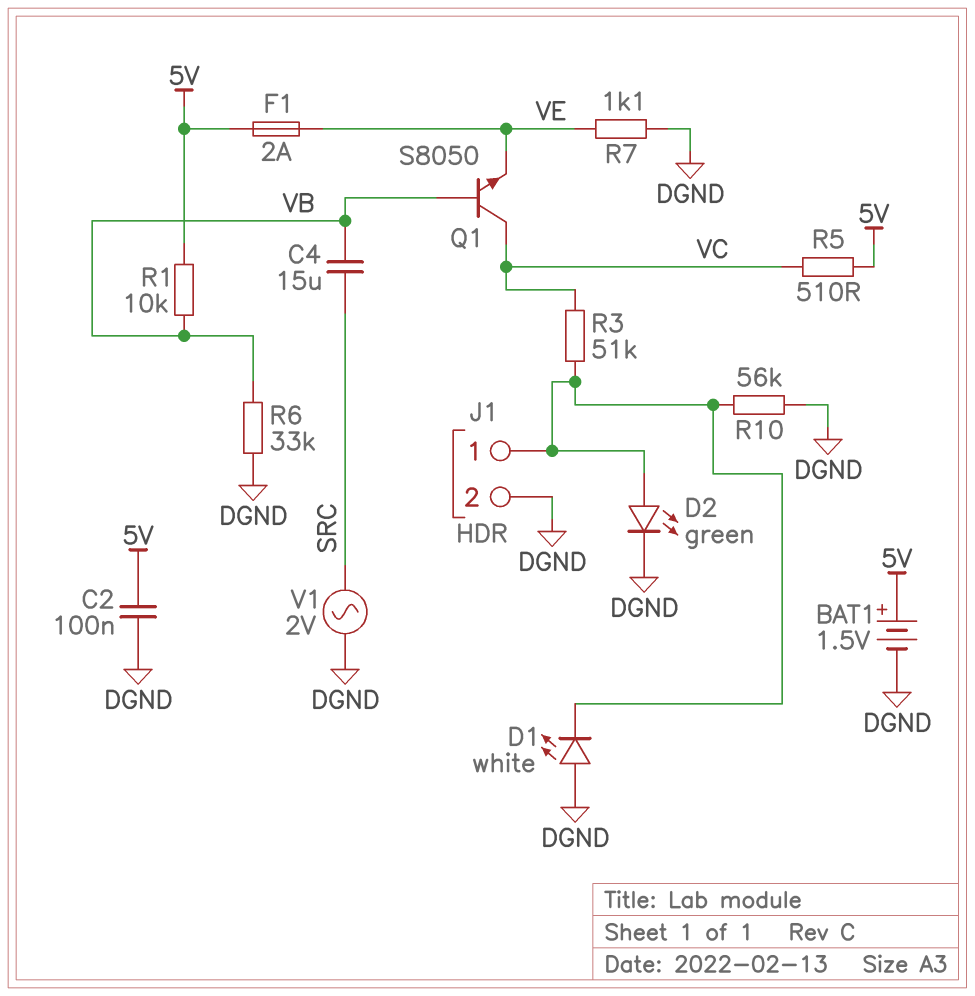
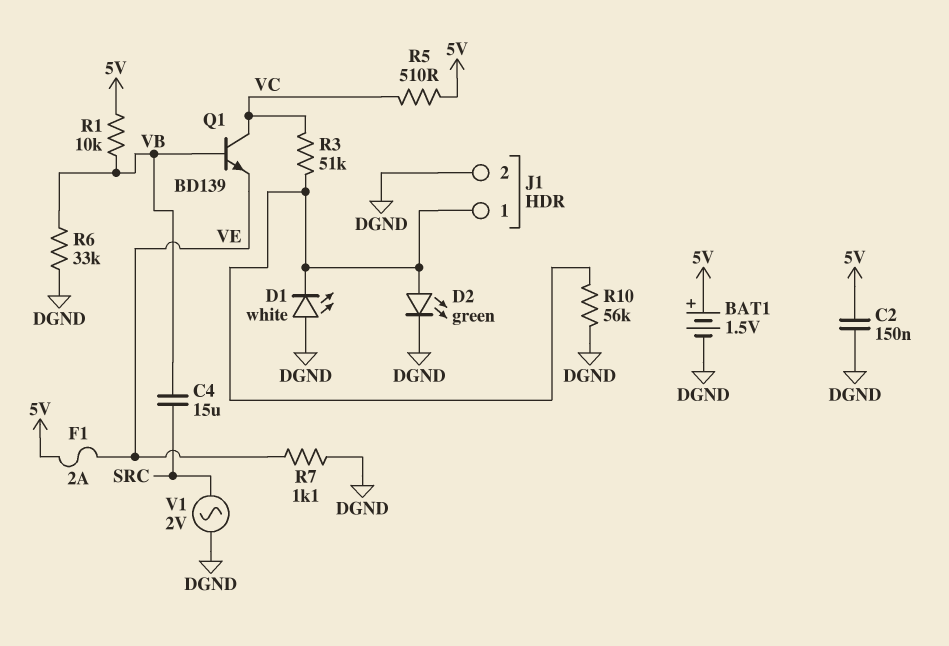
C2: 100nF (5V, DGND) -> 150nF (5V, DGND)
Q1: NPN S8050 (B VB, C VC, E VE) -> NPN BD139 (B VB, C VC, E VE)

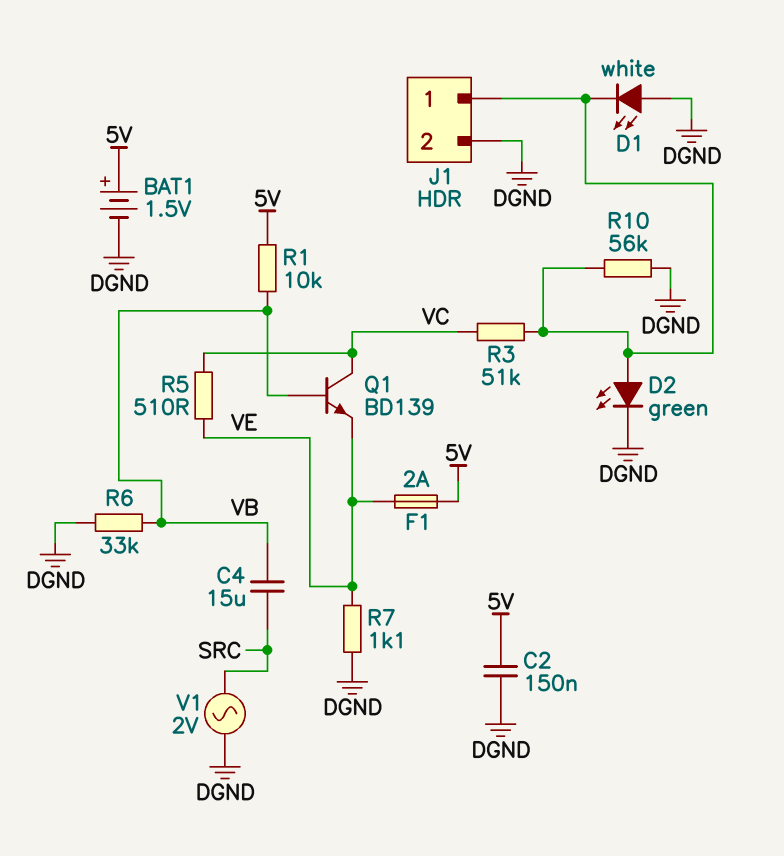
R5: 510 (5V, VC) -> 510 (VC, VE)

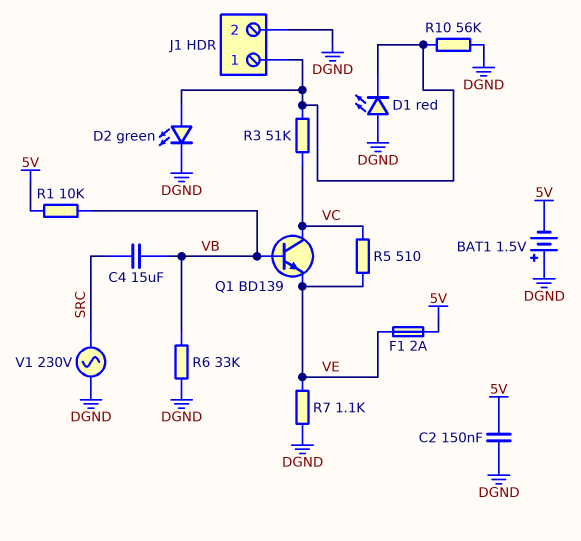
BAT1: 1.5V (plus 5V, minus DGND) -> 1.5V (plus DGND, minus 5V)
D1: LED white (A DGND, K J1/1) -> LED red (A DGND, K J1/1)
V1: AC 2V (DGND, SRC) -> AC 230V (DGND, SRC)

